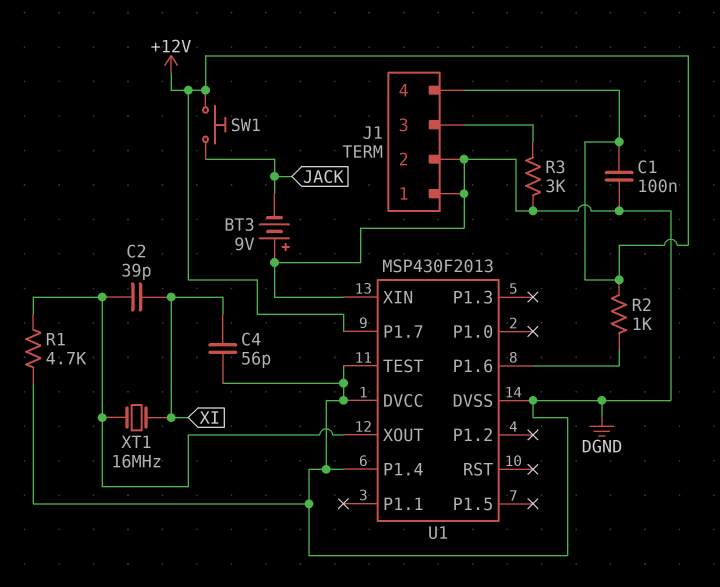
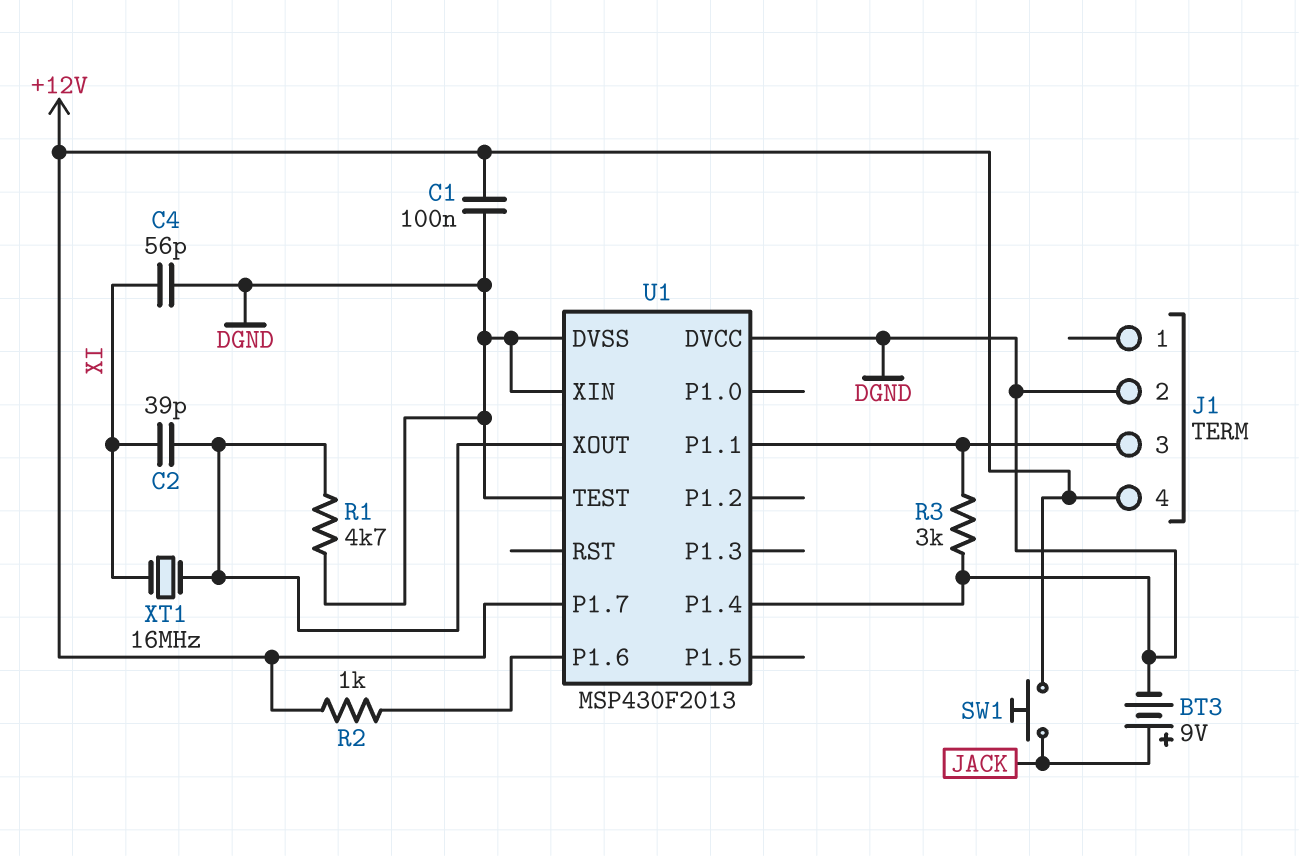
BT3: 9V (plus DGND, minus JACK) -> 9V (plus JACK, minus DGND)
J1 pin 1: DGND -> none
U1 pin P1.1: none -> J1/3

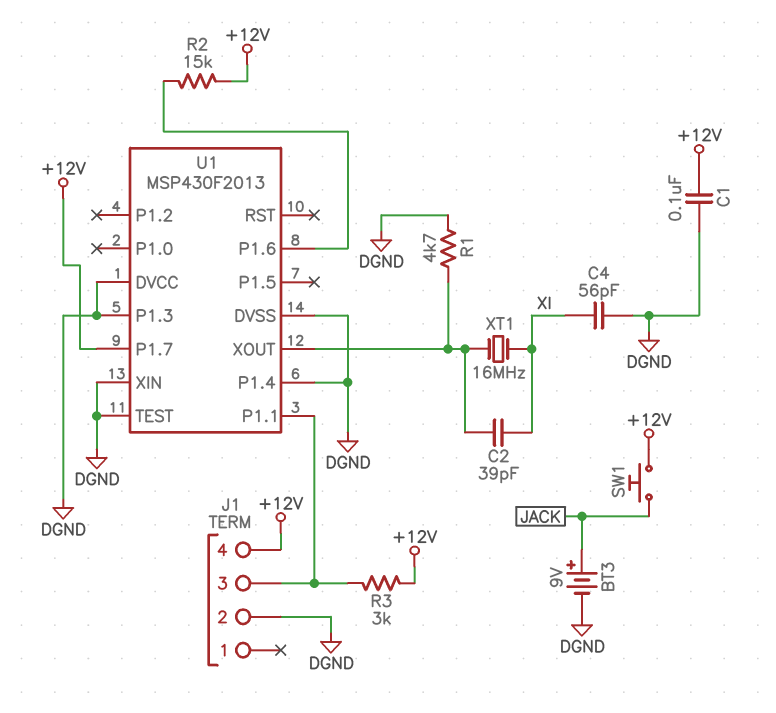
R2: 1k (+12V, U1/P1.6) -> 15k (+12V, U1/P1.6)
R3: 3k (DGND, J1/3) -> 3k (+12V, J1/3)
U1 pin P1.3: none -> DGND

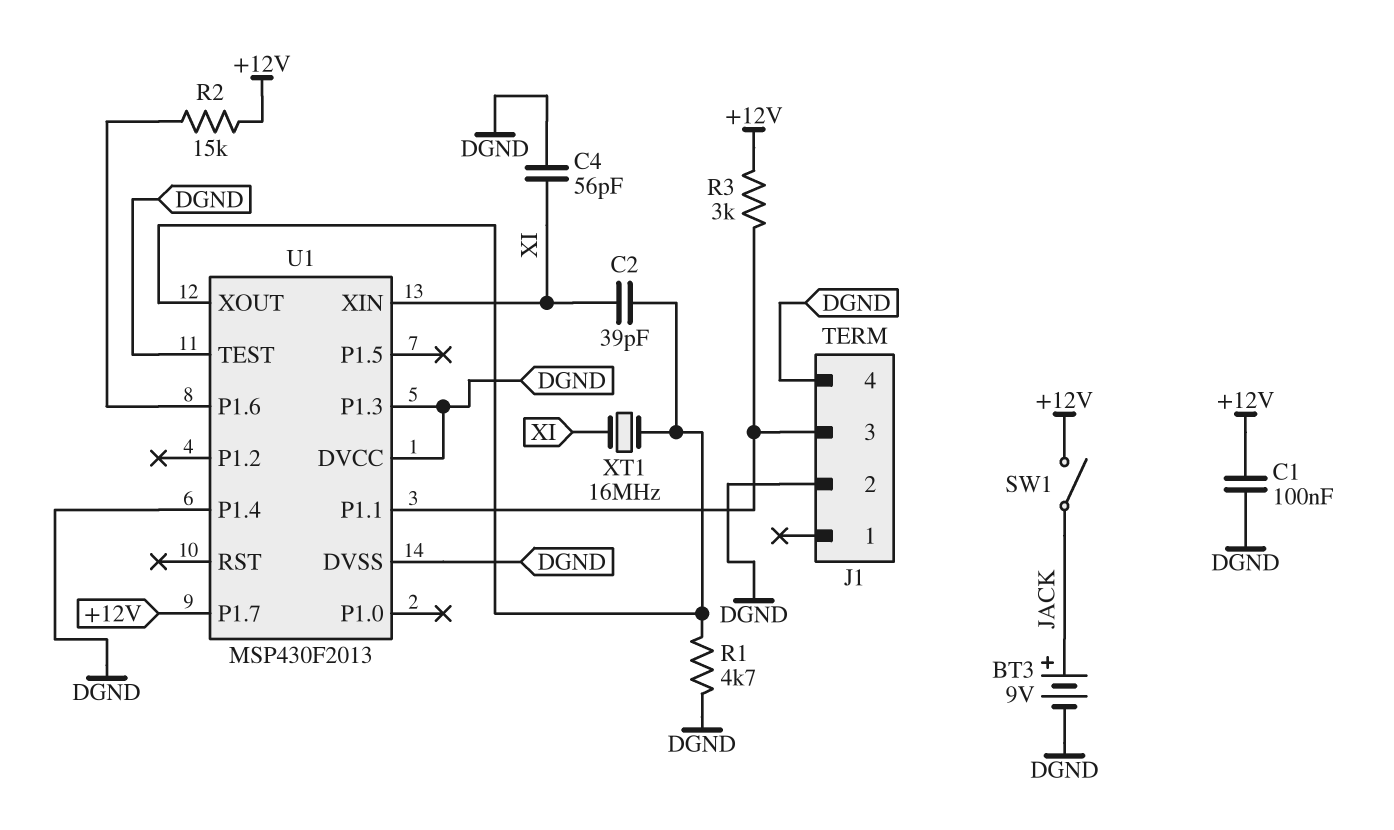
J1 pin 4: +12V -> DGND
SW1: button (+12V, JACK) -> switch (+12V, JACK)
U1 pin XIN: DGND -> XI

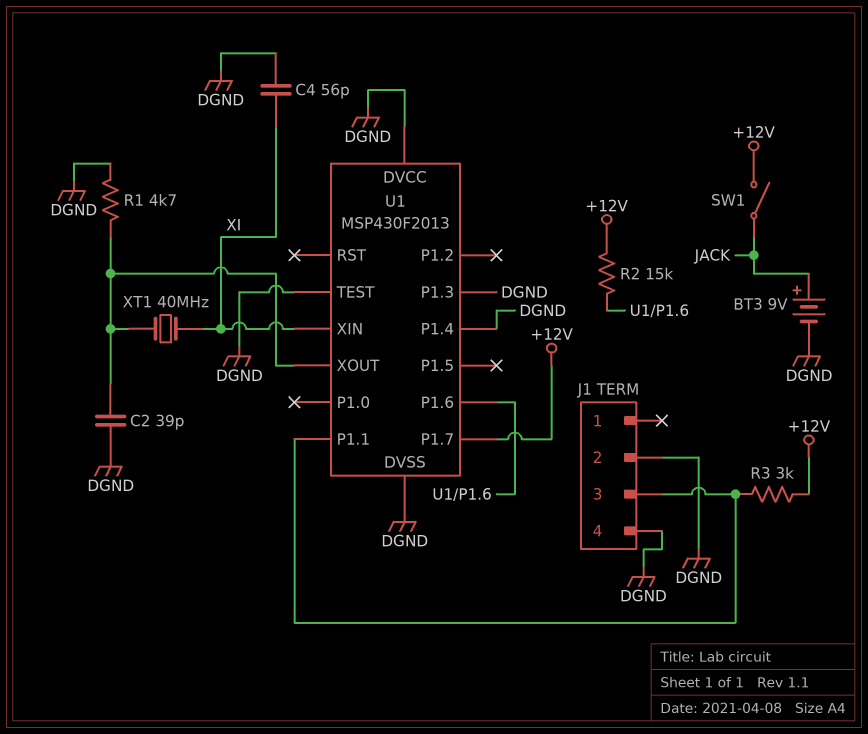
C1: 100nF (+12V, DGND) -> none
C2: 39pF (U1/XOUT, XI) -> 39pF (DGND, U1/XOUT)
XT1: 16MHz (U1/XOUT, XI) -> 40MHz (U1/XOUT, XI)

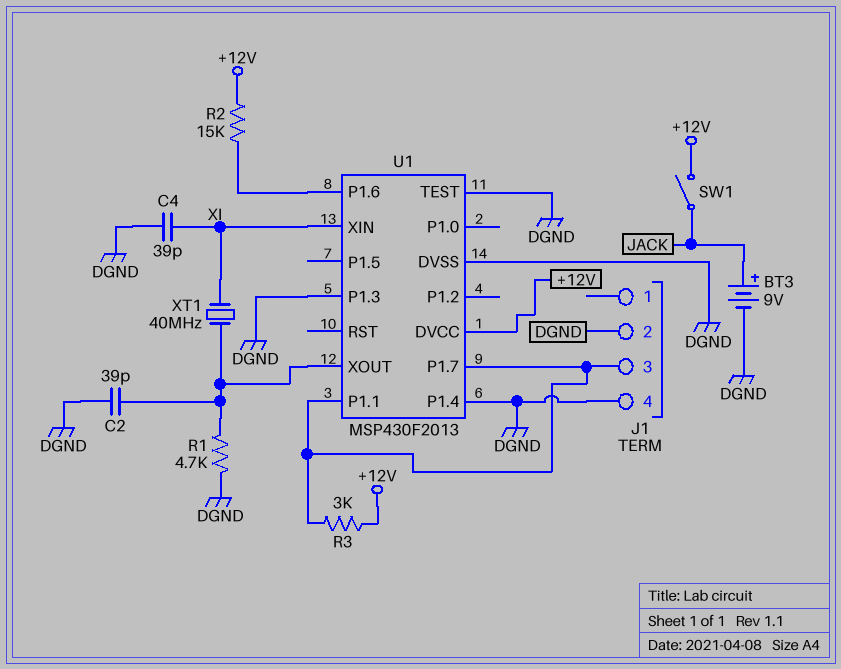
C4: 56pF (DGND, XI) -> 39pF (DGND, XI)
U1 pin DVCC: DGND -> +12V
U1 pin P1.7: +12V -> J1/3

